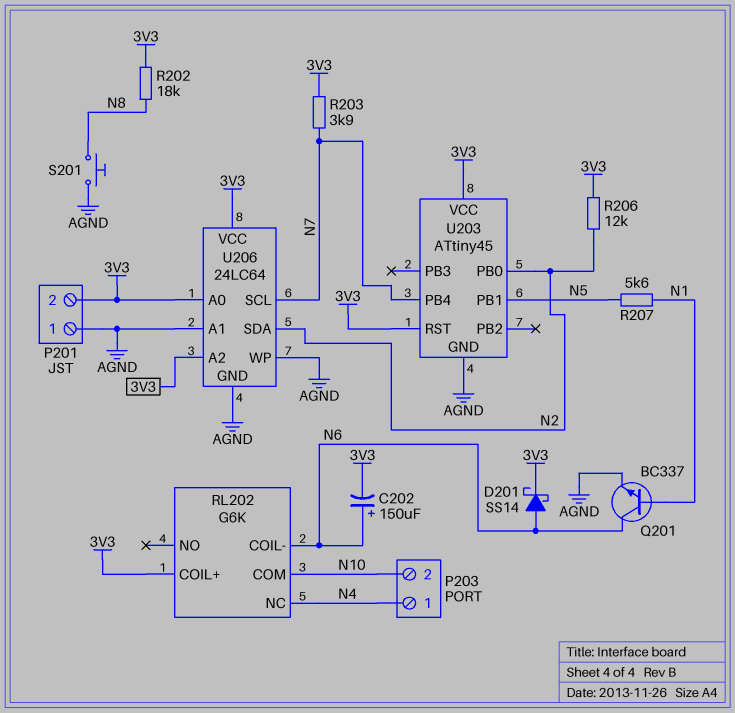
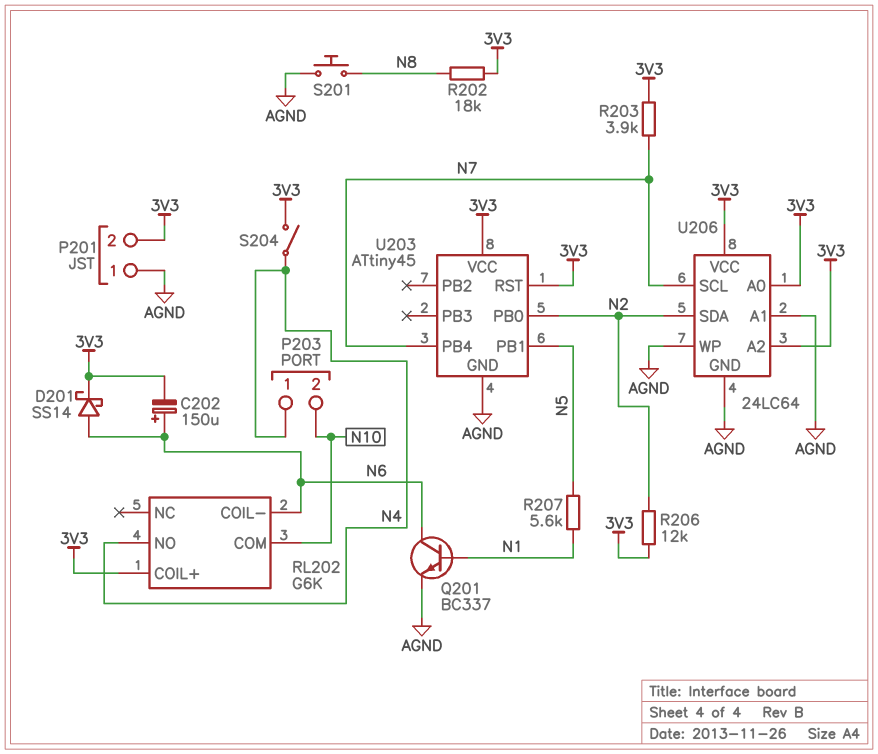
RL202 pin NC: N4 -> none
RL202 pin NO: none -> N4
S204: none -> switch (3V3, N4)

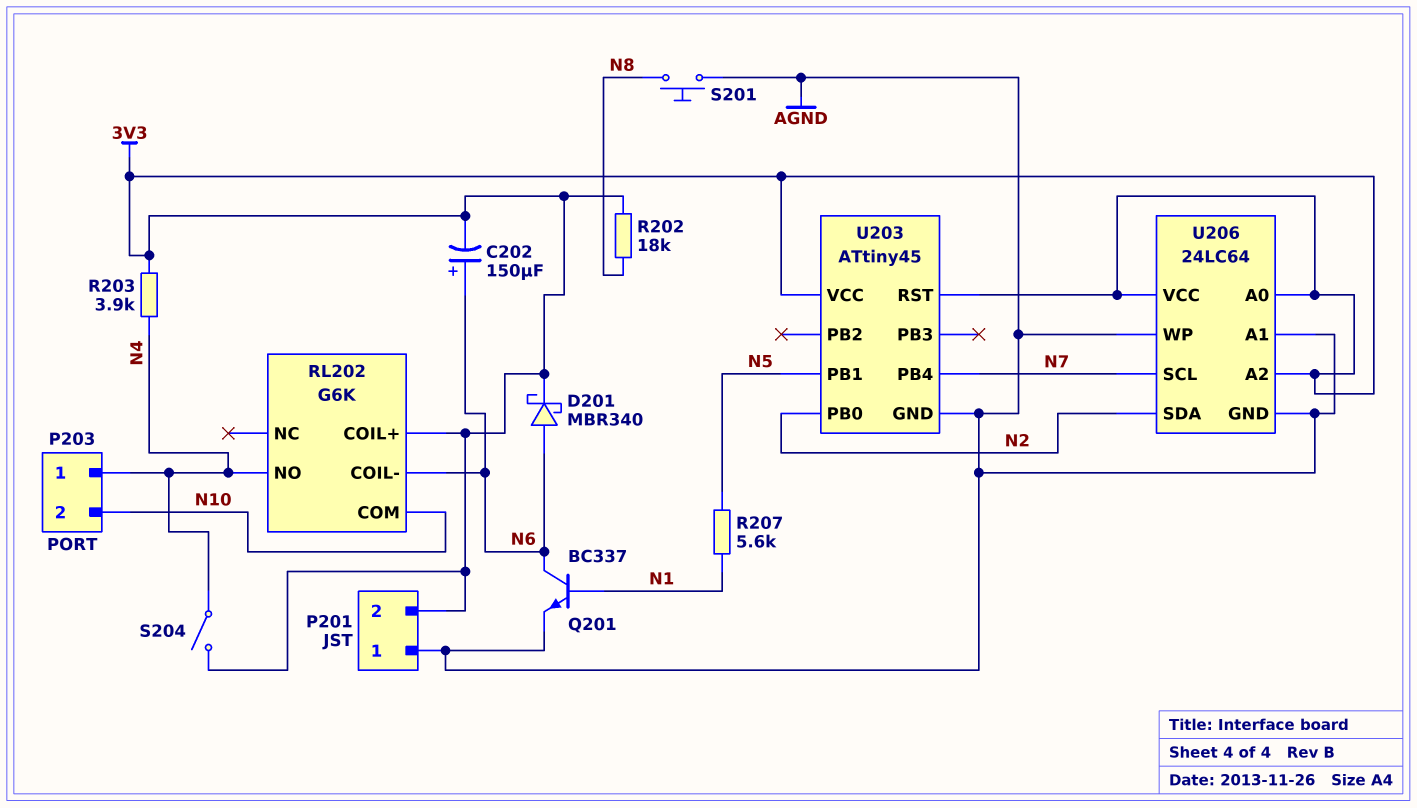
D201: schottky SS14 (A N6, K 3V3) -> schottky MBR340 (A N6, K 3V3)
R203: 3.9k (3V3, N7) -> 3.9k (3V3, N4)
R206: 12k (3V3, N2) -> none

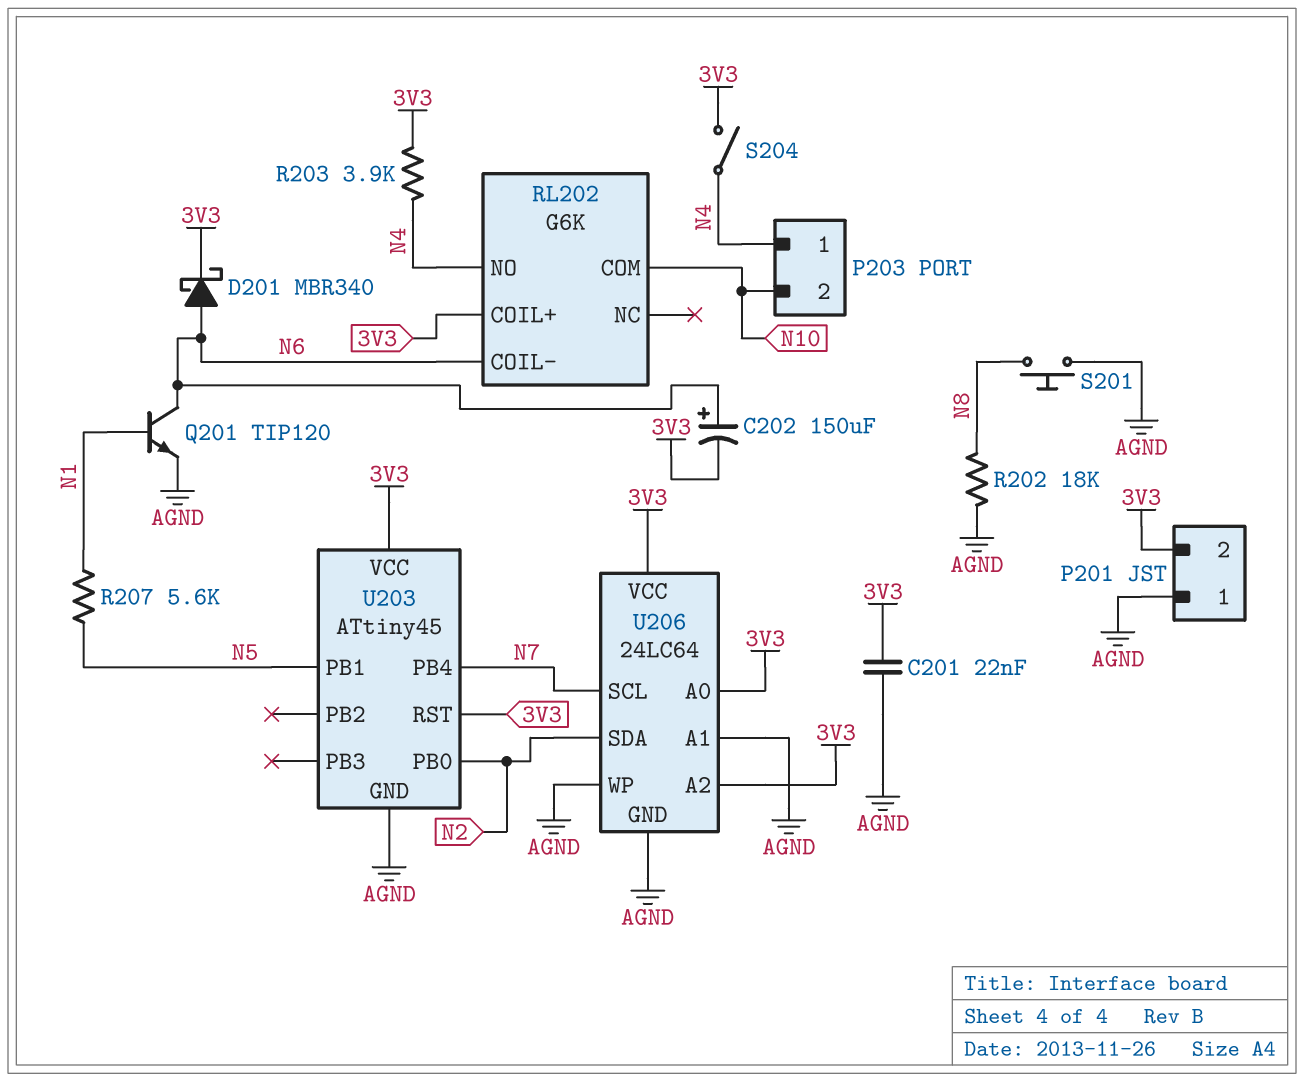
C201: none -> 22nF (3V3, AGND)
Q201: NPN BC337 (B N1, C N6, E AGND) -> NPN TIP120 (B N1, C N6, E AGND)
R202: 18k (3V3, N8) -> 18k (AGND, N8)

